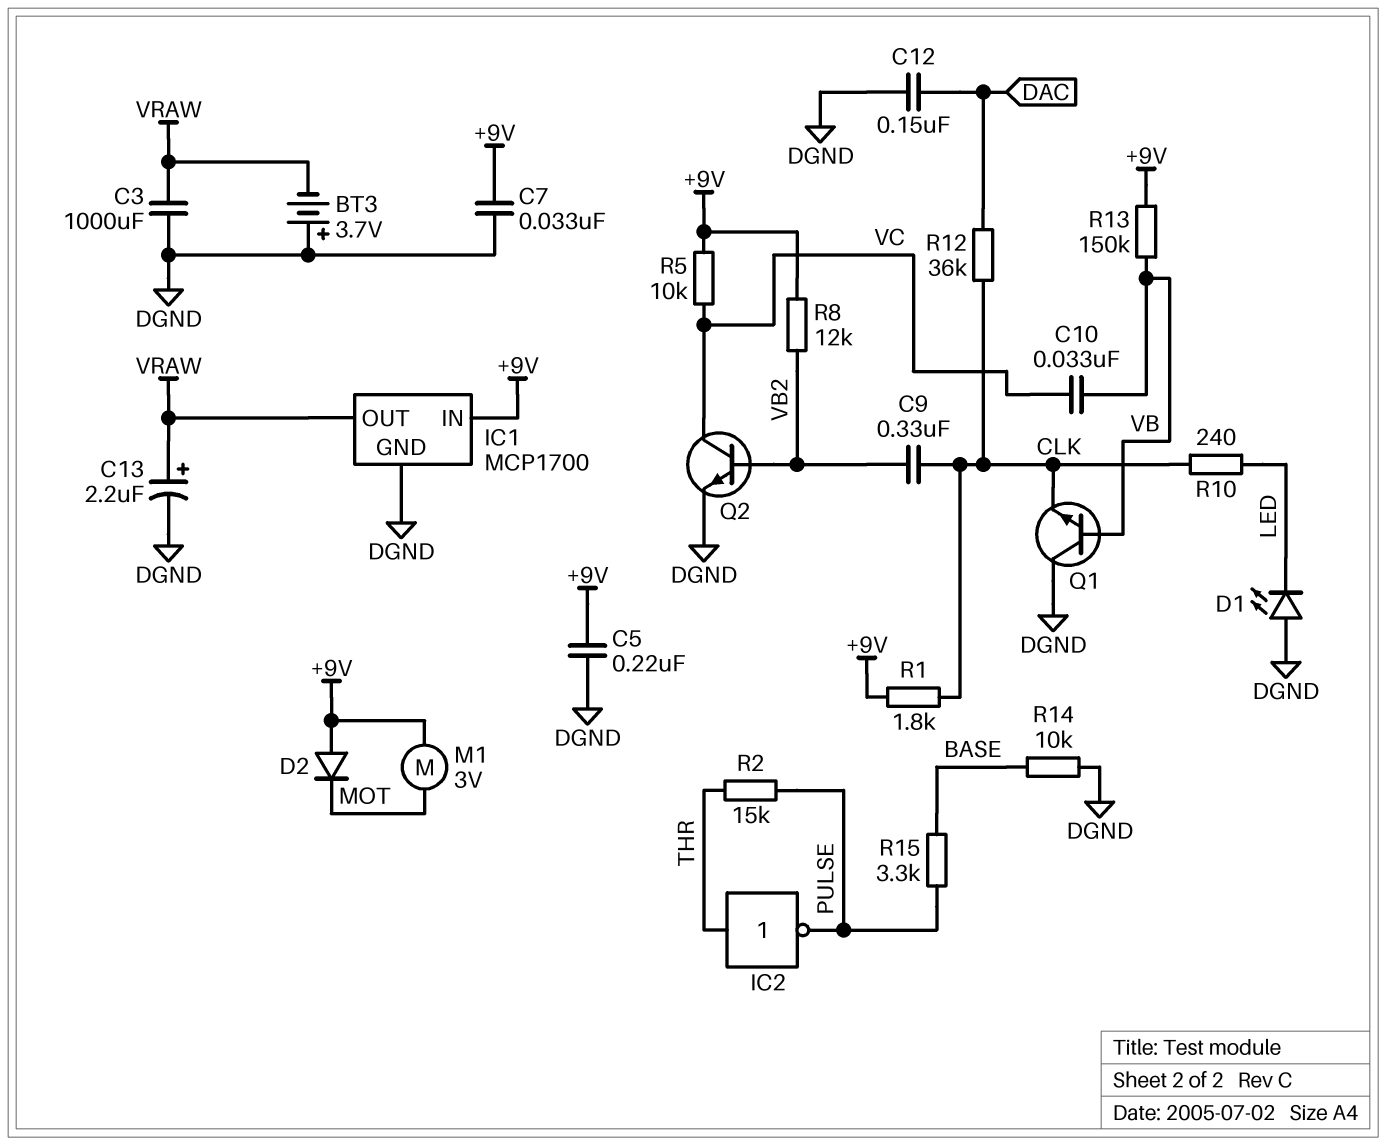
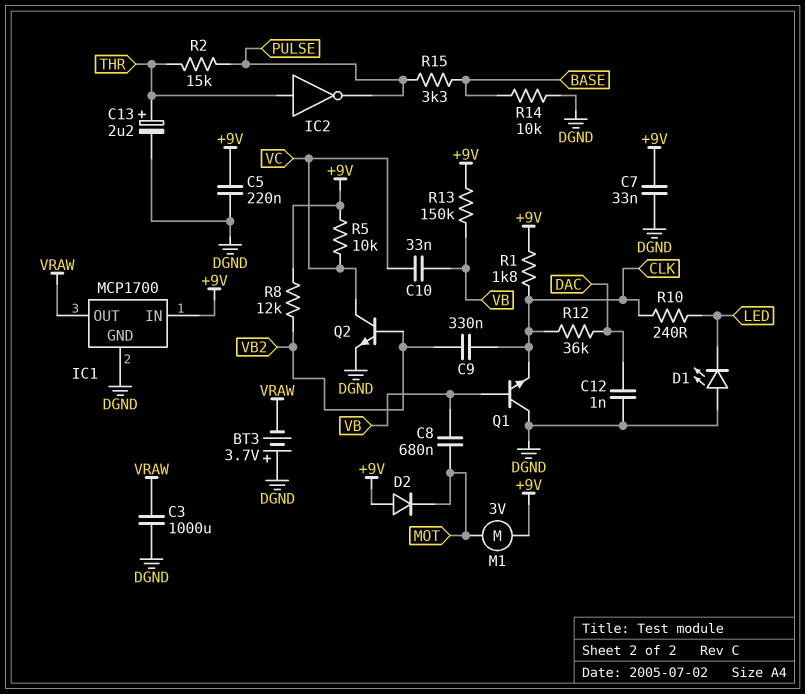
C8: none -> 680nF (MOT, VB)
C12: 150nF (DAC, DGND) -> 1nF (DAC, DGND)
C13: 2.2uF (plus VRAW, minus DGND) -> 2.2uF (plus THR, minus DGND)

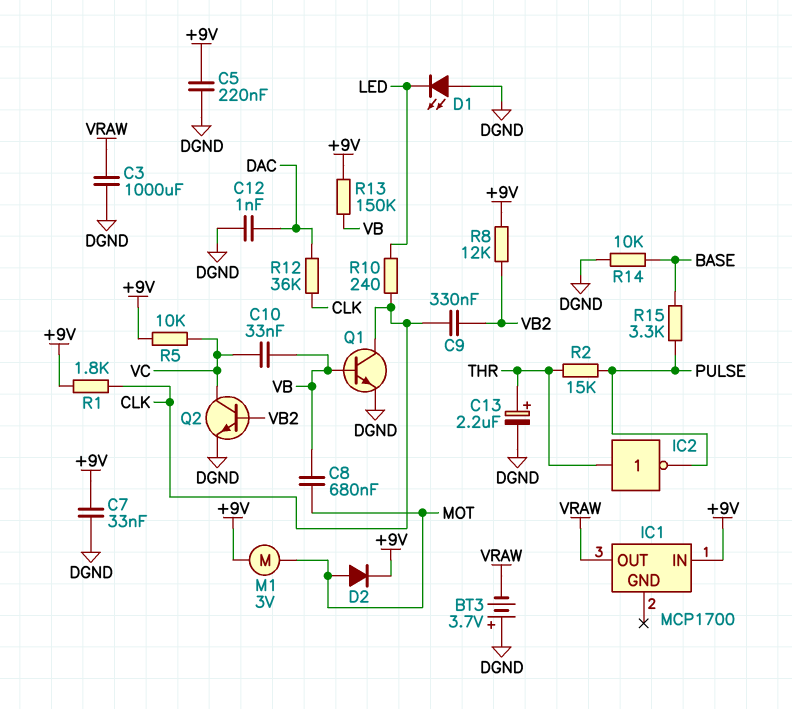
D2: diode (A +9V, K MOT) -> diode (A MOT, K +9V)
IC1 pin GND: DGND -> none
Q1: NPN (B VB, C DGND, E CLK) -> NPN (B VB, C CLK, E DGND)

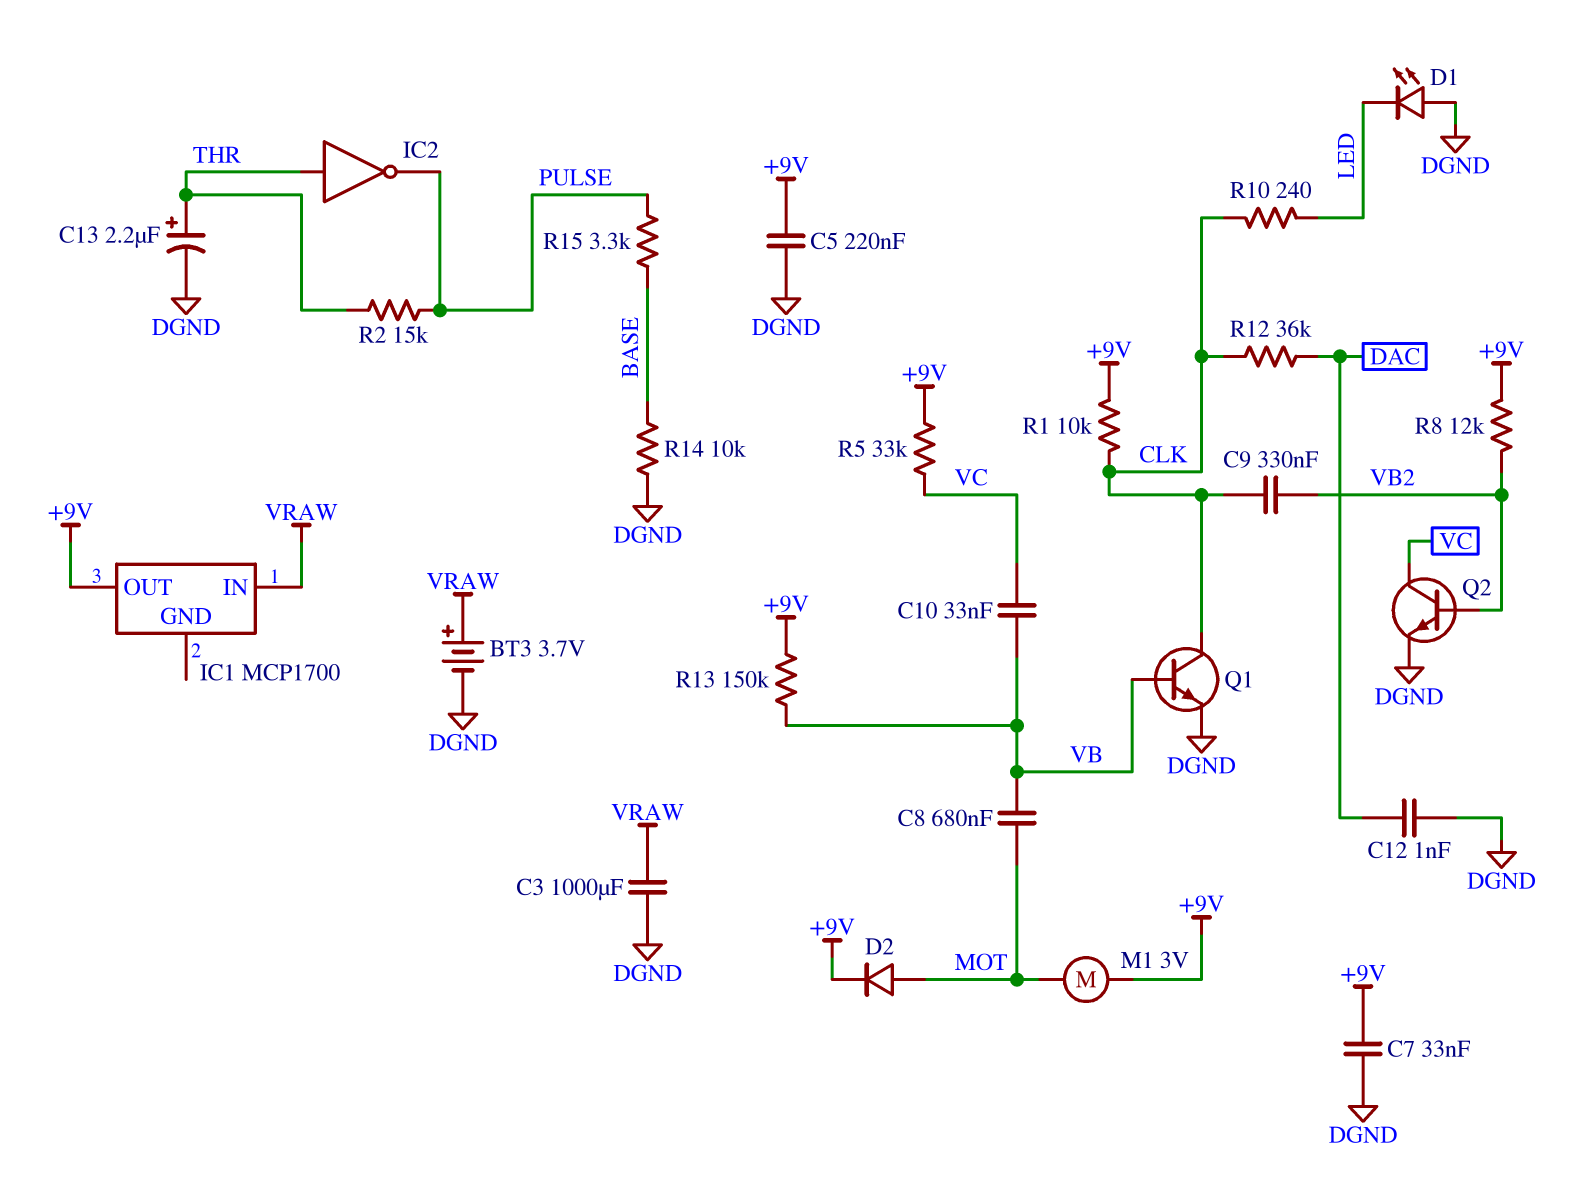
BT3: 3.7V (plus DGND, minus VRAW) -> 3.7V (plus VRAW, minus DGND)
IC1 pin IN: +9V -> VRAW
IC1 pin OUT: VRAW -> +9V
R1: 1.8k (+9V, CLK) -> 10k (+9V, CLK)
R5: 10k (+9V, VC) -> 33k (+9V, VC)

